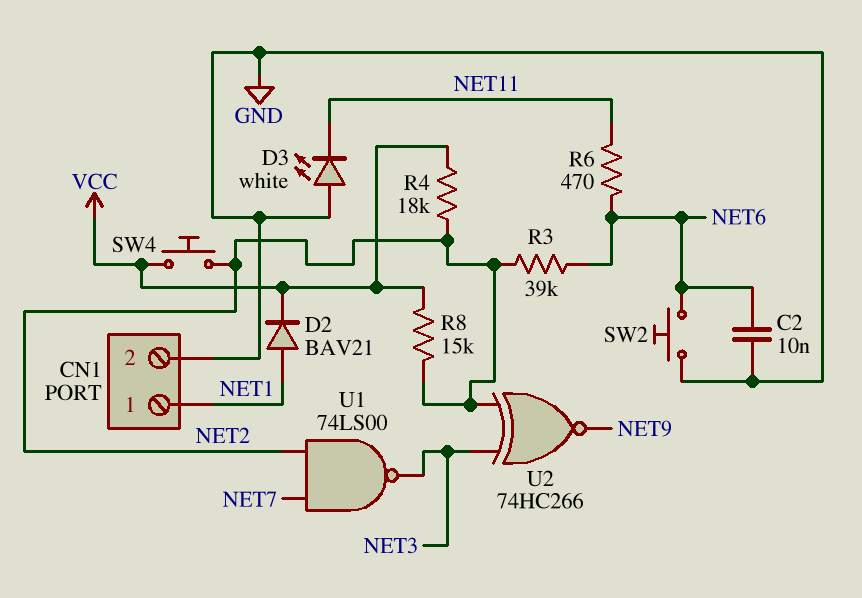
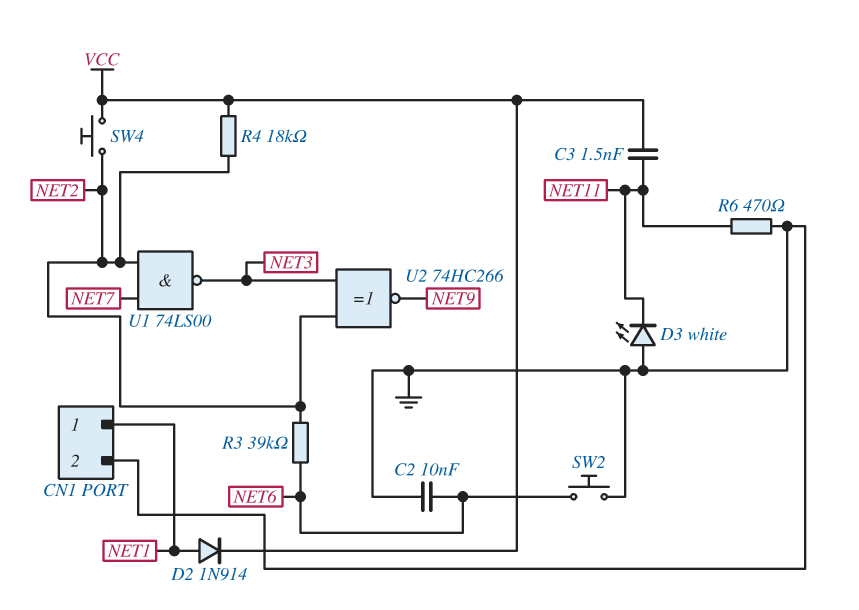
C3: none -> 1.5nF (NET11, VCC)
D2: diode BAV21 (A NET1, K VCC) -> diode 1N914 (A NET1, K VCC)
R6: 470 (NET6, NET11) -> 470 (GND, NET11)
R8: 15k (NET2, VCC) -> none

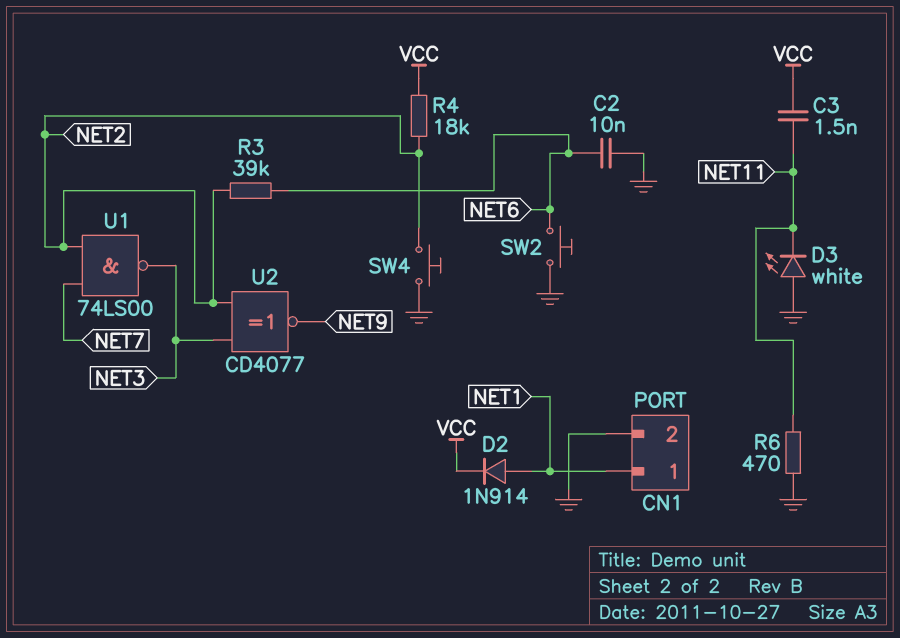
SW4: button (NET2, VCC) -> button (GND, NET2)
U2: XNOR 74HC266 (in NET2, in NET3, out NET9) -> XNOR CD4077 (in NET2, in NET3, out NET9)

